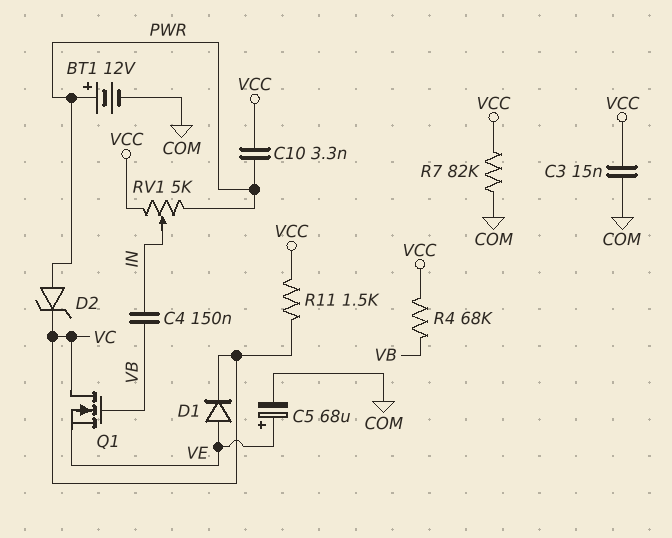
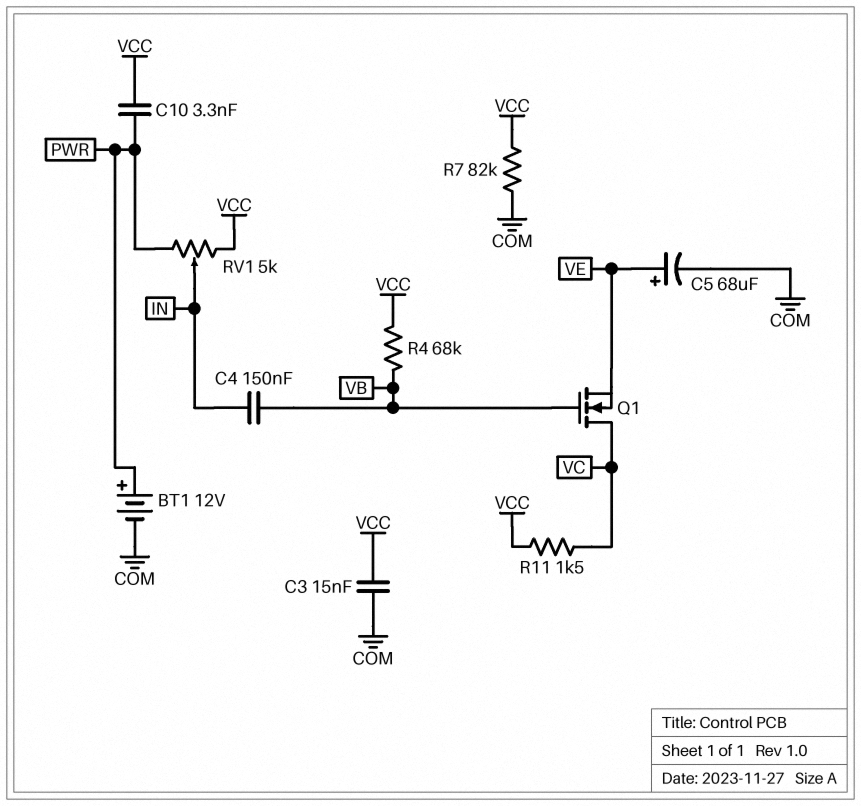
D1: diode (A VE, K VC) -> none
D2: zener (A PWR, K VC) -> none

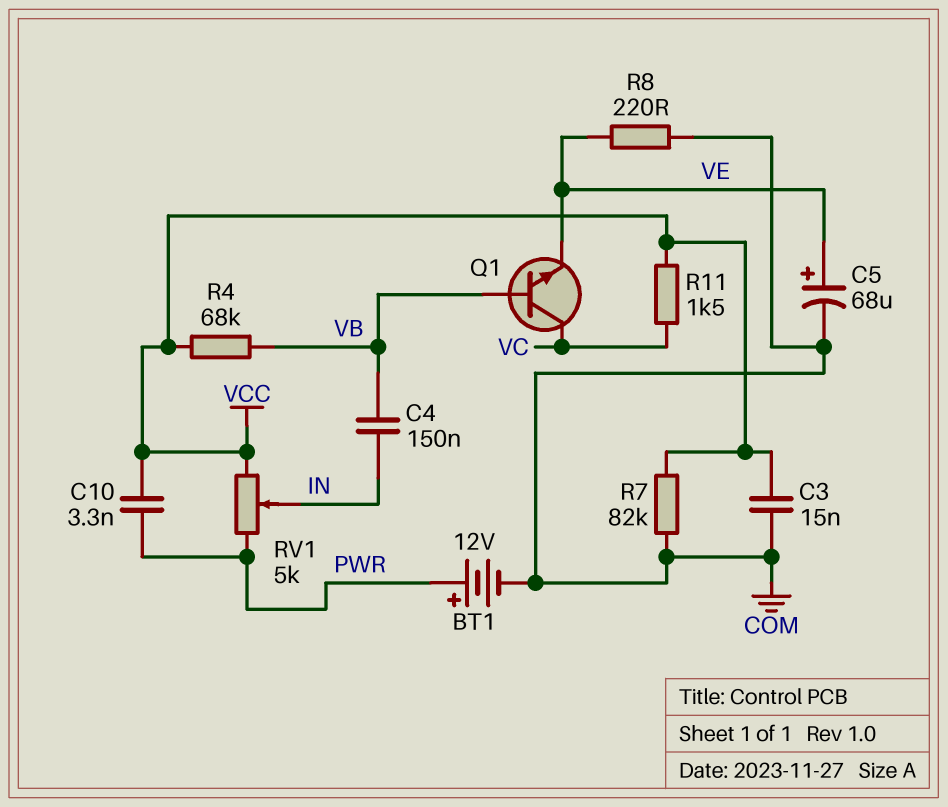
Q1: NMOS (G VB, D VC, S VE) -> NPN (B VB, C VC, E VE)
R8: none -> 220 (COM, VE)

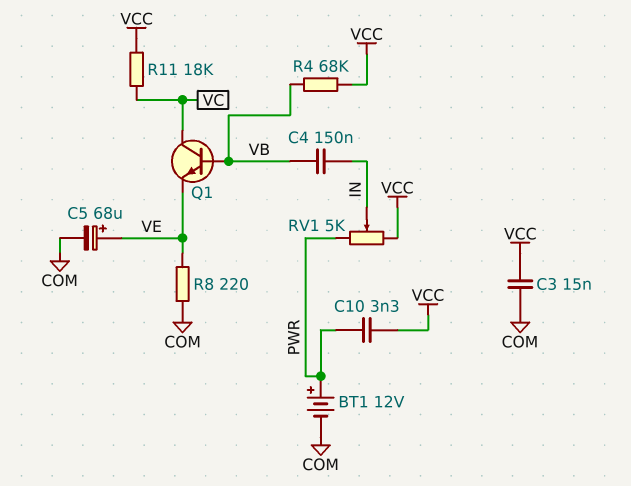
R7: 82k (COM, VCC) -> none
R11: 1.5k (VC, VCC) -> 18k (VC, VCC)

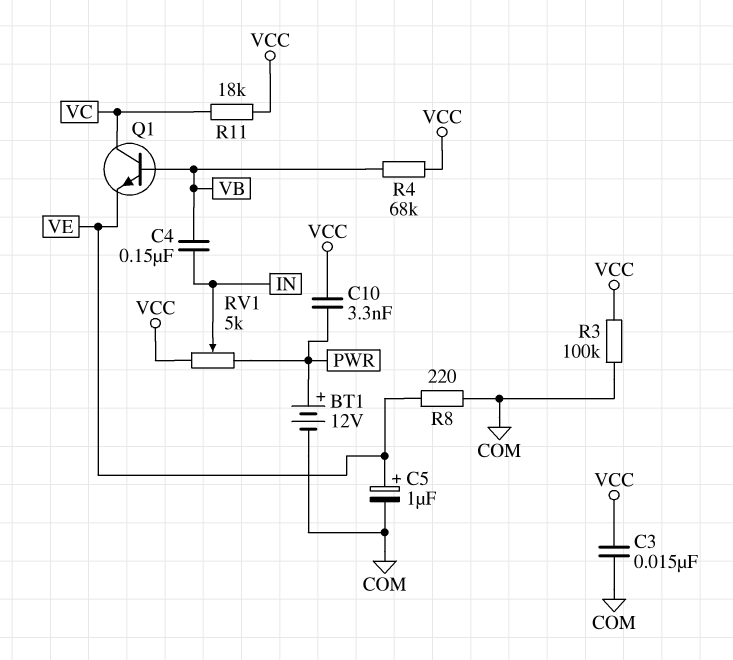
C5: 68uF (plus VE, minus COM) -> 1uF (plus VE, minus COM)
R3: none -> 100k (COM, VCC)

